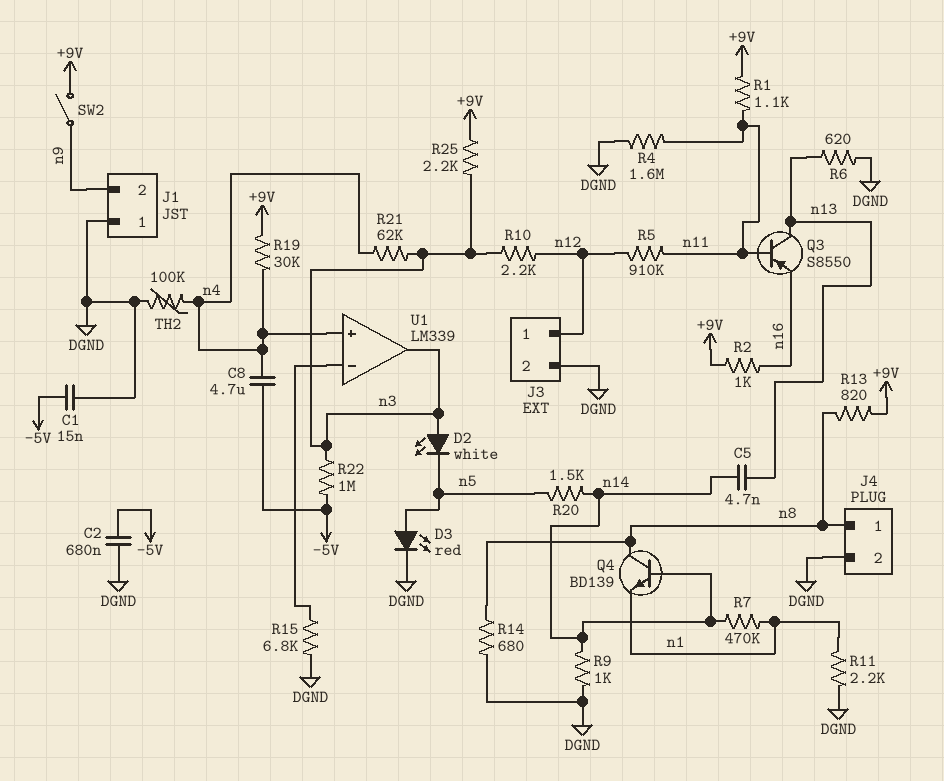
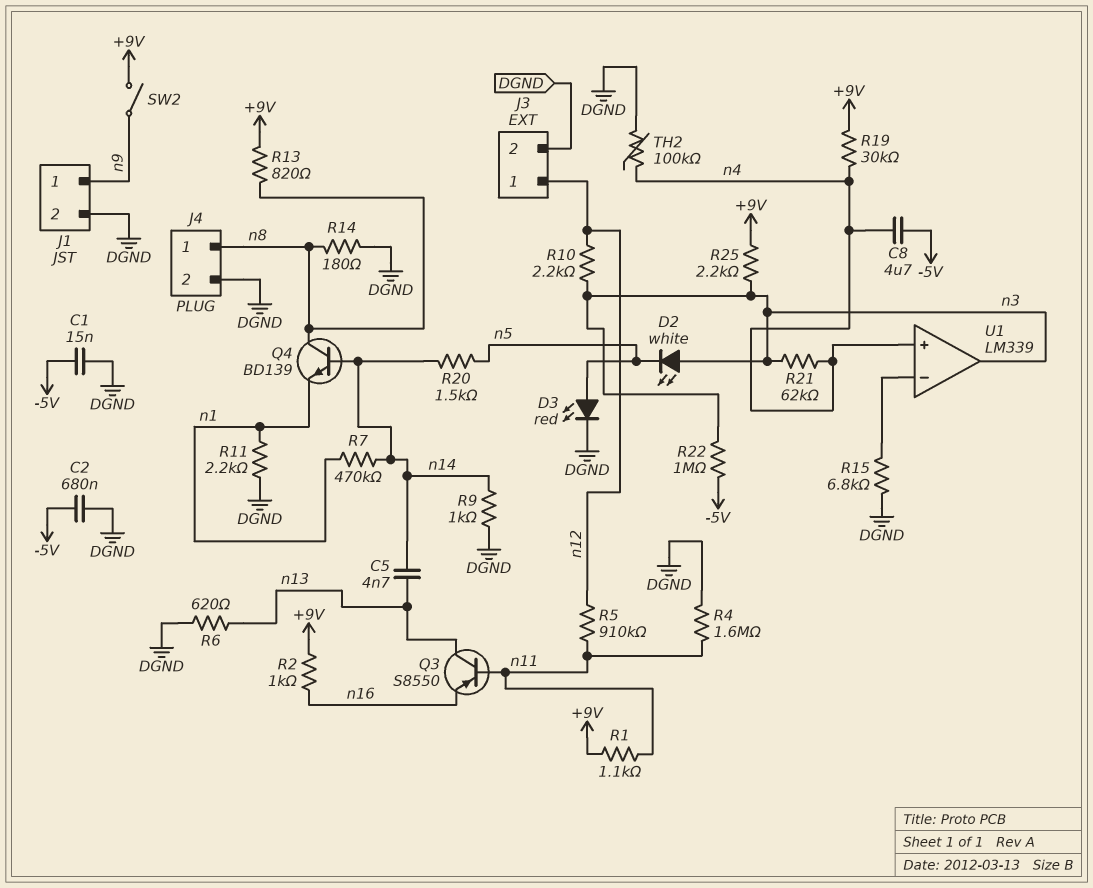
J1 pin 1: DGND -> n9
J1 pin 2: n9 -> DGND
R14: 680 (DGND, n8) -> 180 (DGND, n8)

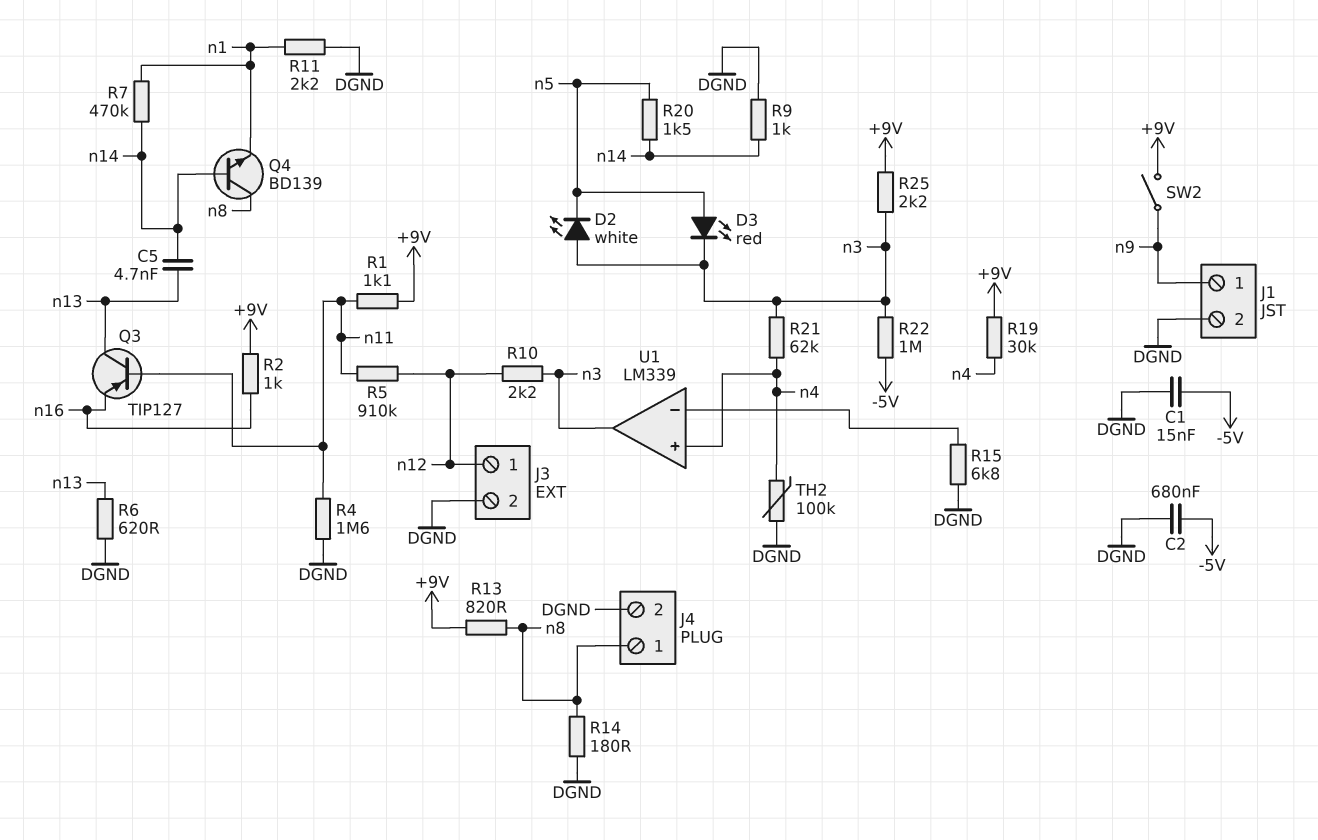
C8: 4.7uF (-5V, n4) -> none
D3: LED red (A n5, K DGND) -> LED red (A n5, K n3)
Q3: PNP S8550 (B n11, C n13, E n16) -> PNP TIP127 (B n11, C n13, E n16)

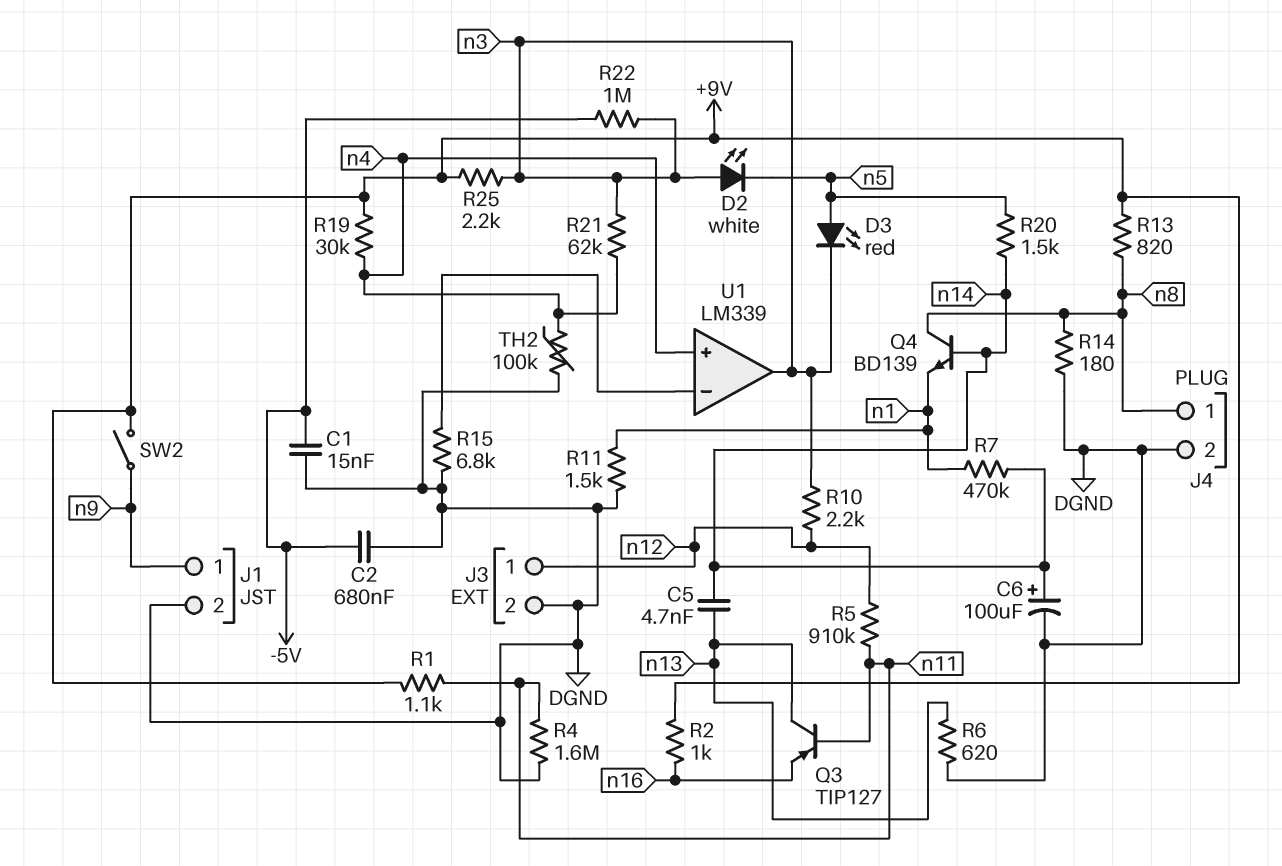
C6: none -> 100uF (plus n14, minus DGND)
R9: 1k (DGND, n14) -> none
R11: 2.2k (DGND, n1) -> 1.5k (DGND, n1)

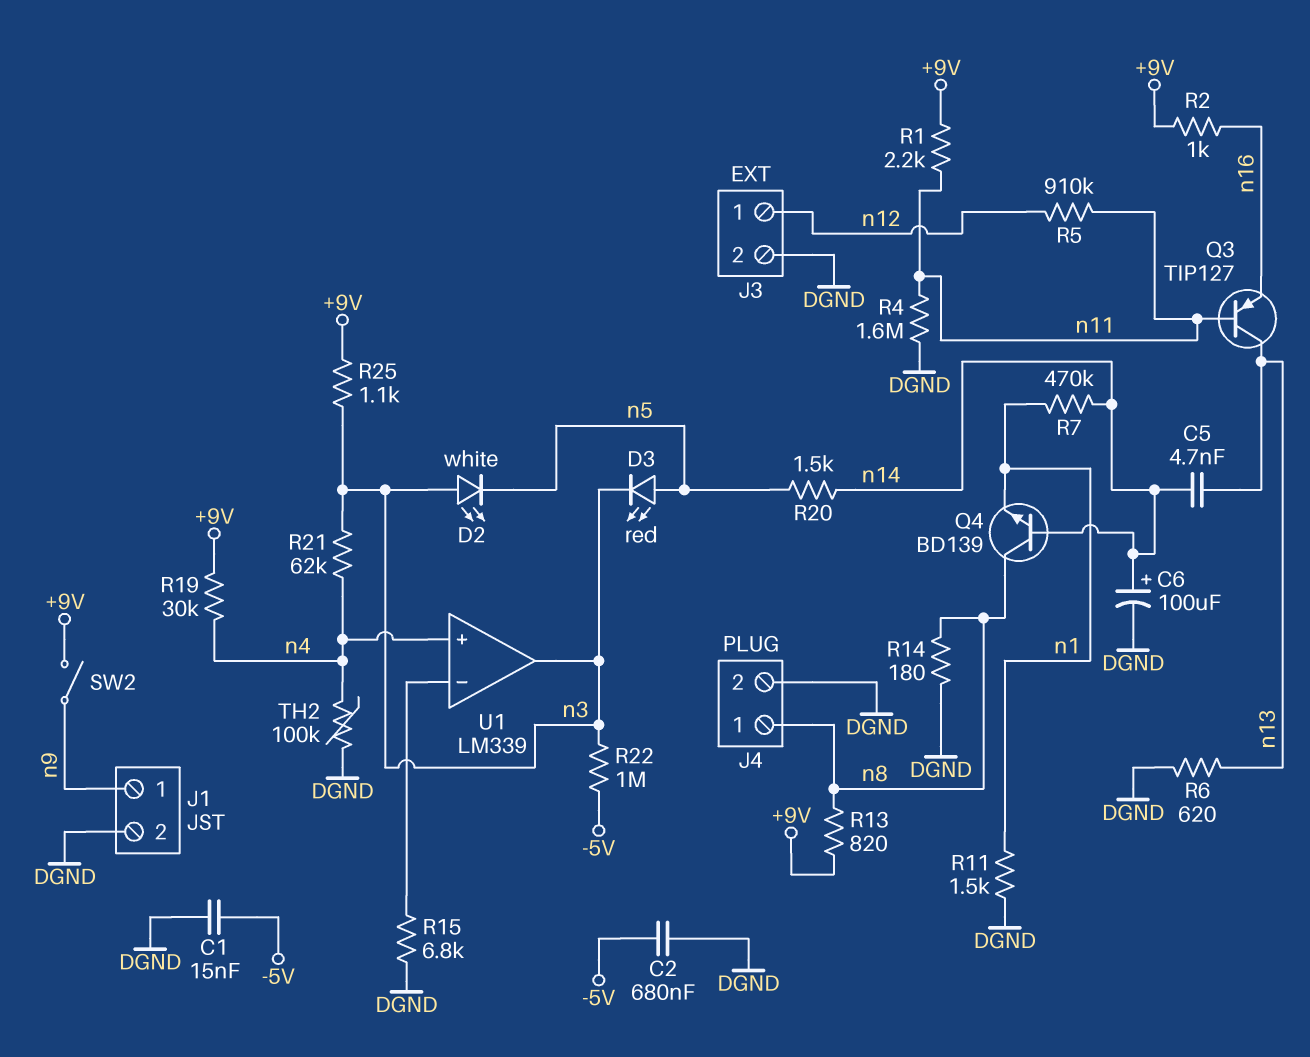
R1: 1.1k (+9V, n11) -> 2.2k (+9V, n11)
R10: 2.2k (n3, n12) -> none
R25: 2.2k (+9V, n3) -> 1.1k (+9V, n3)

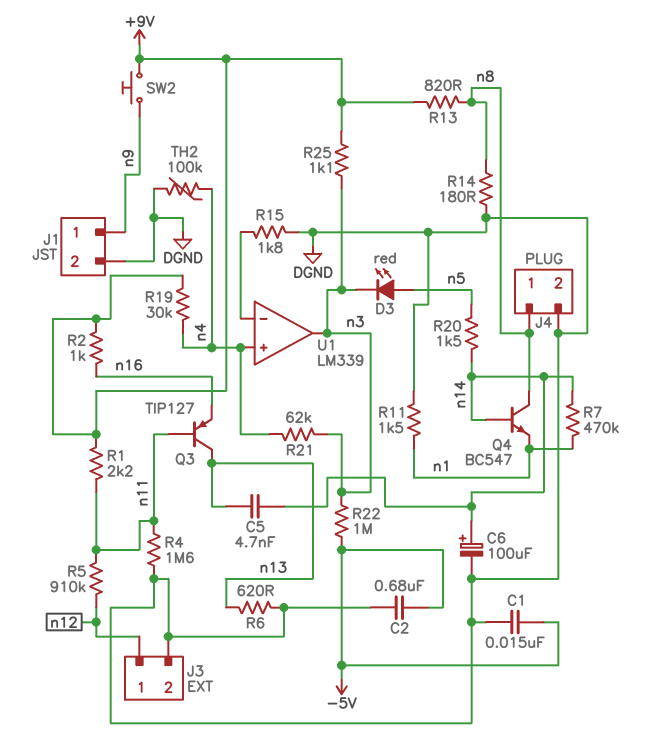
D2: LED white (A n3, K n5) -> none
Q4: NPN BD139 (B n14, C n8, E n1) -> NPN BC547 (B n14, C n8, E n1)
R15: 6.8k (DGND, U1/in-) -> 1.8k (DGND, U1/in-)
SW2: switch (+9V, n9) -> button (+9V, n9)

